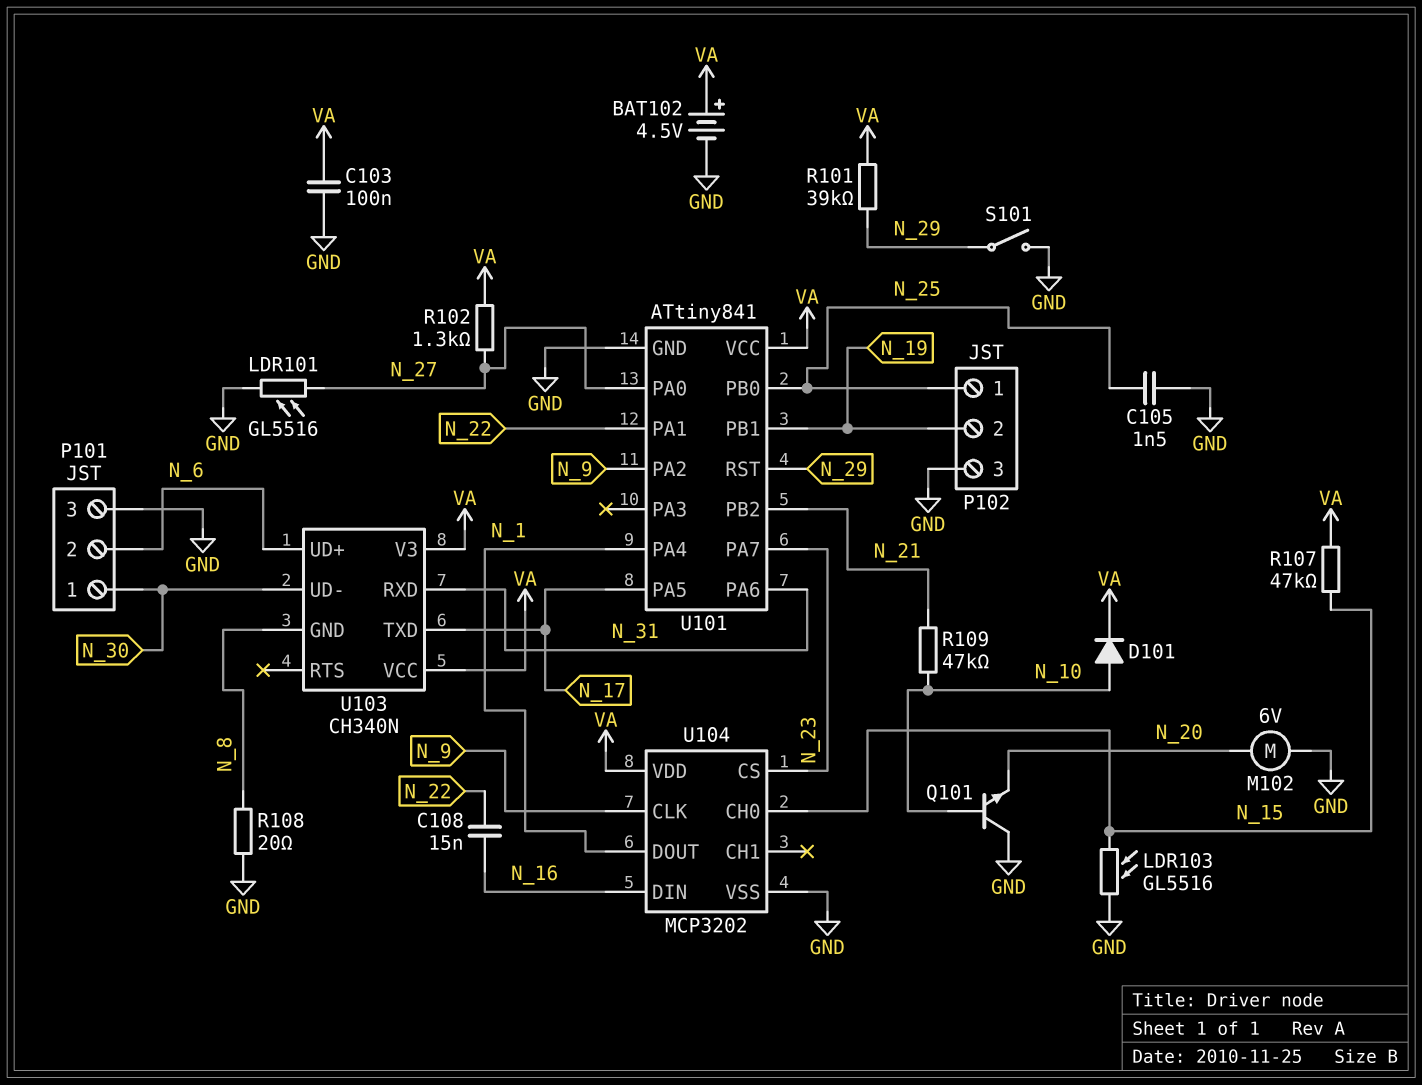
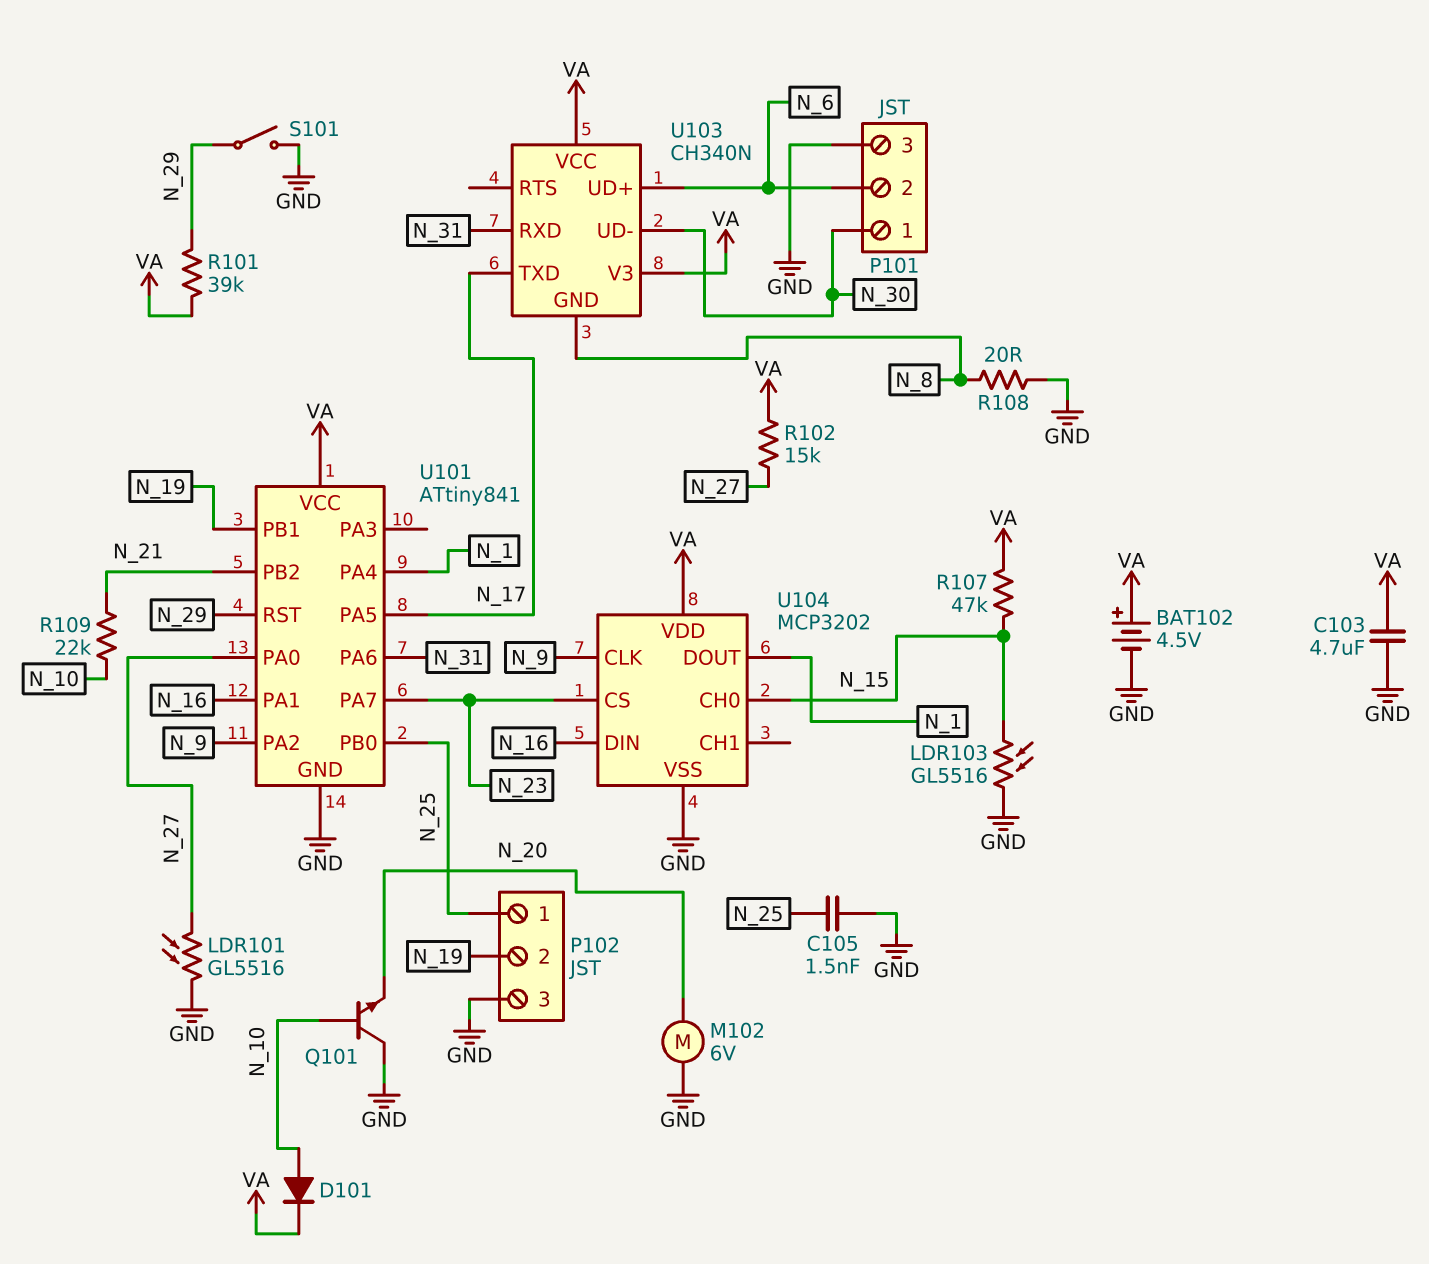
C103: 100nF (GND, VA) -> 4.7uF (GND, VA)
C108: 15nF (N_16, N_22) -> none
R102: 1.3k (N_27, VA) -> 15k (N_27, VA)
R109: 47k (N_10, N_21) -> 22k (N_10, N_21)
U101 pin PA1: N_22 -> N_16

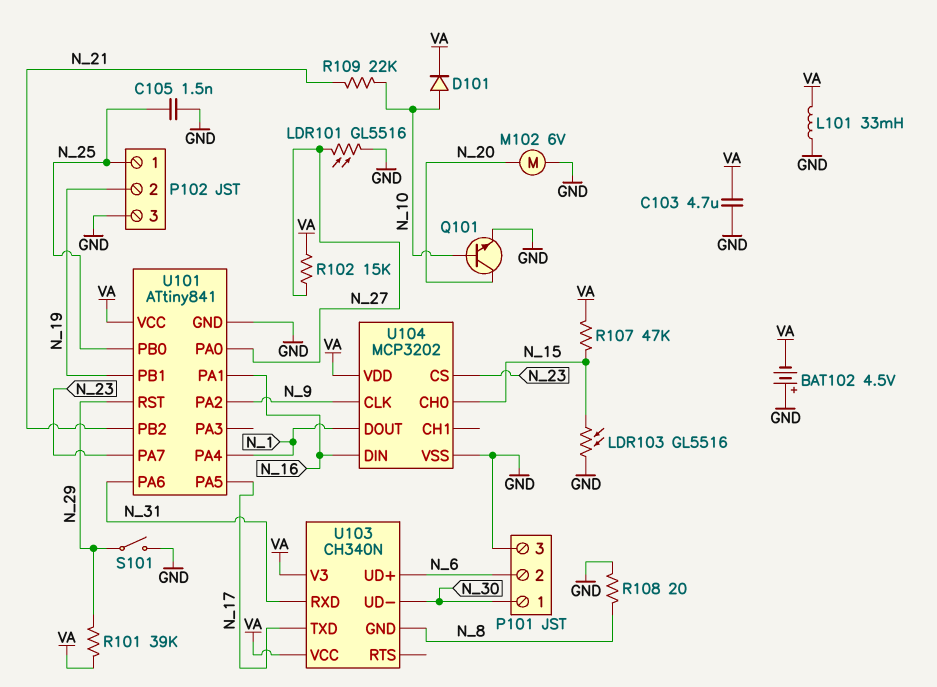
BAT102: 4.5V (plus VA, minus GND) -> 4.5V (plus GND, minus VA)
L101: none -> 33mH (GND, VA)
Q101: NPN (B N_10, C GND, E N_20) -> NPN (B N_10, C N_20, E GND)

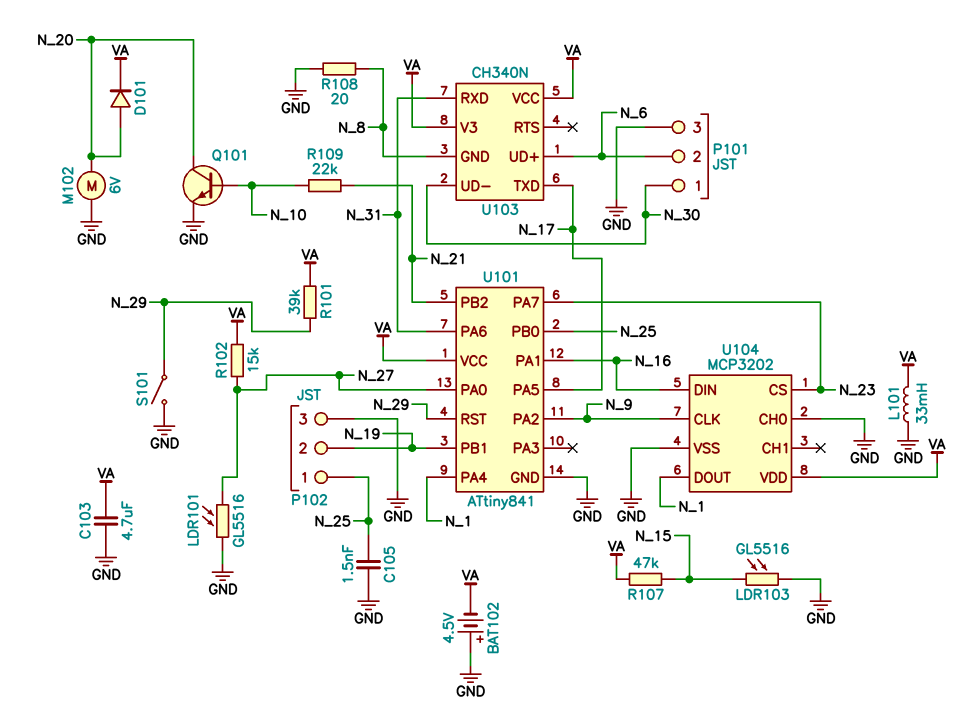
D101: diode (A N_10, K VA) -> diode (A N_20, K VA)
U104 pin CH0: N_15 -> GND

